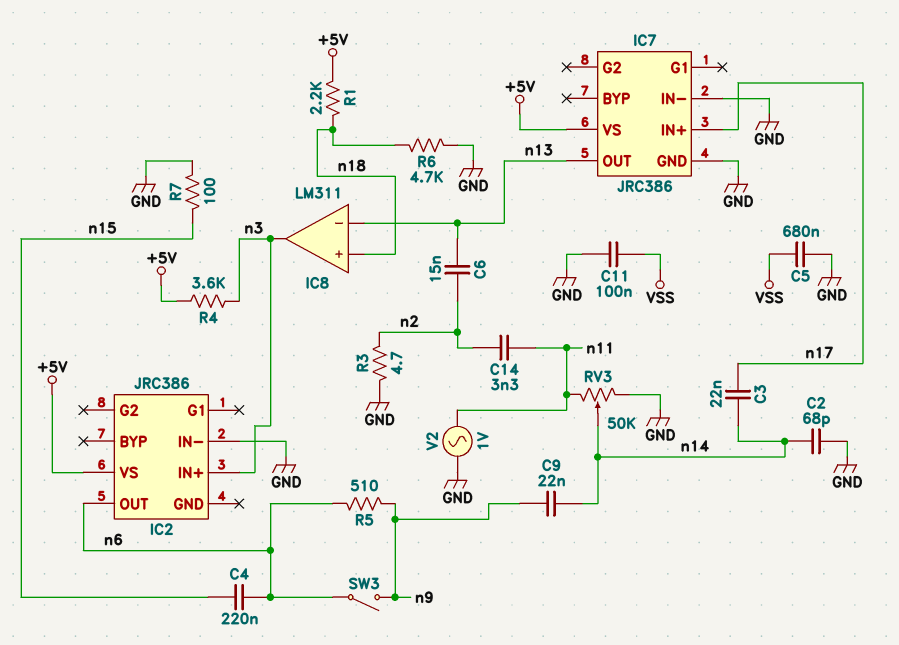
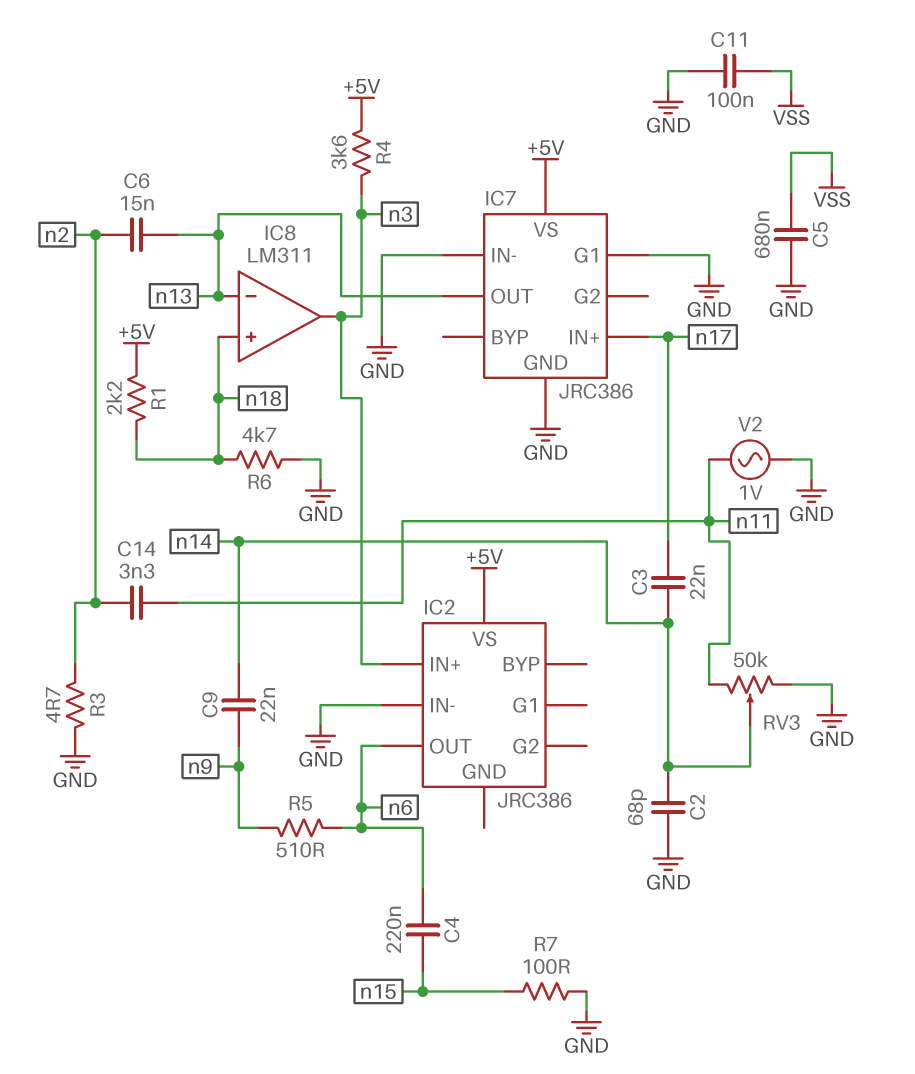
IC7 pin G1: none -> GND
SW3: switch (n6, n9) -> none

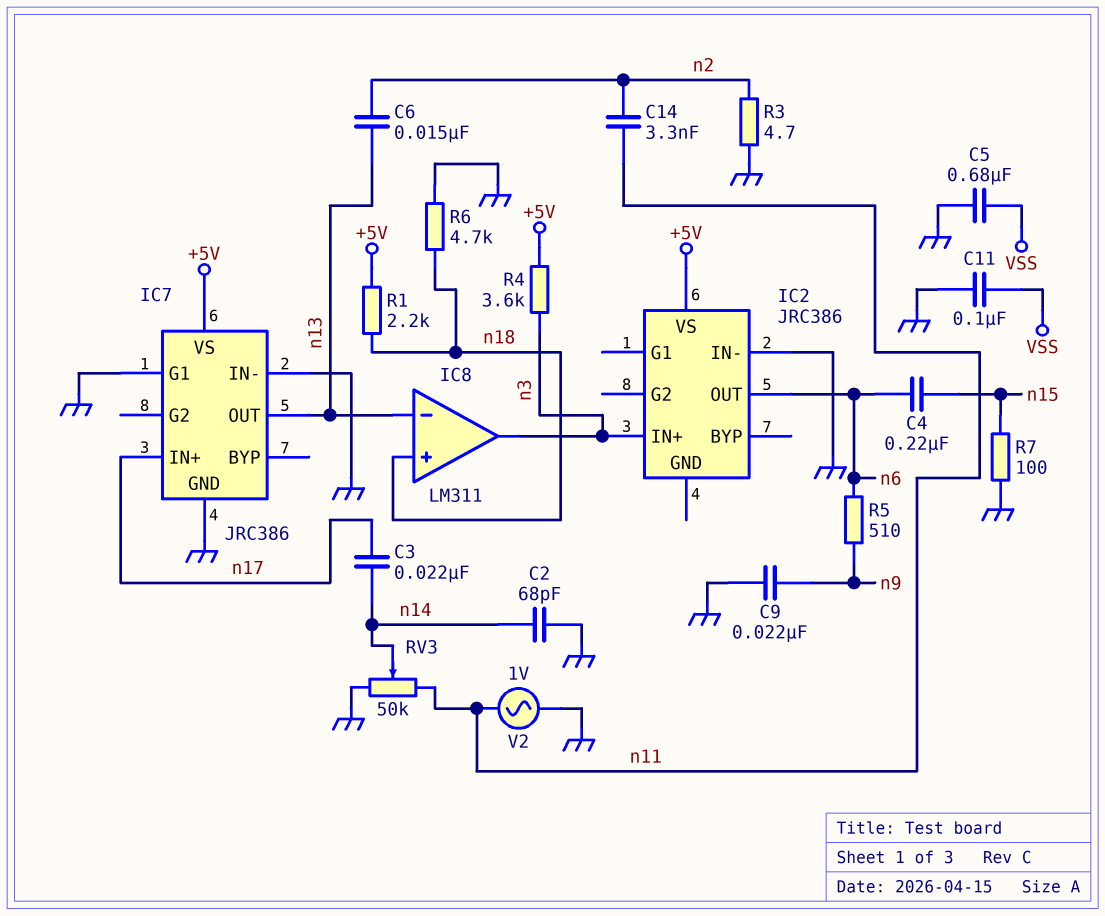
C9: 22nF (n9, n14) -> 22nF (GND, n9)

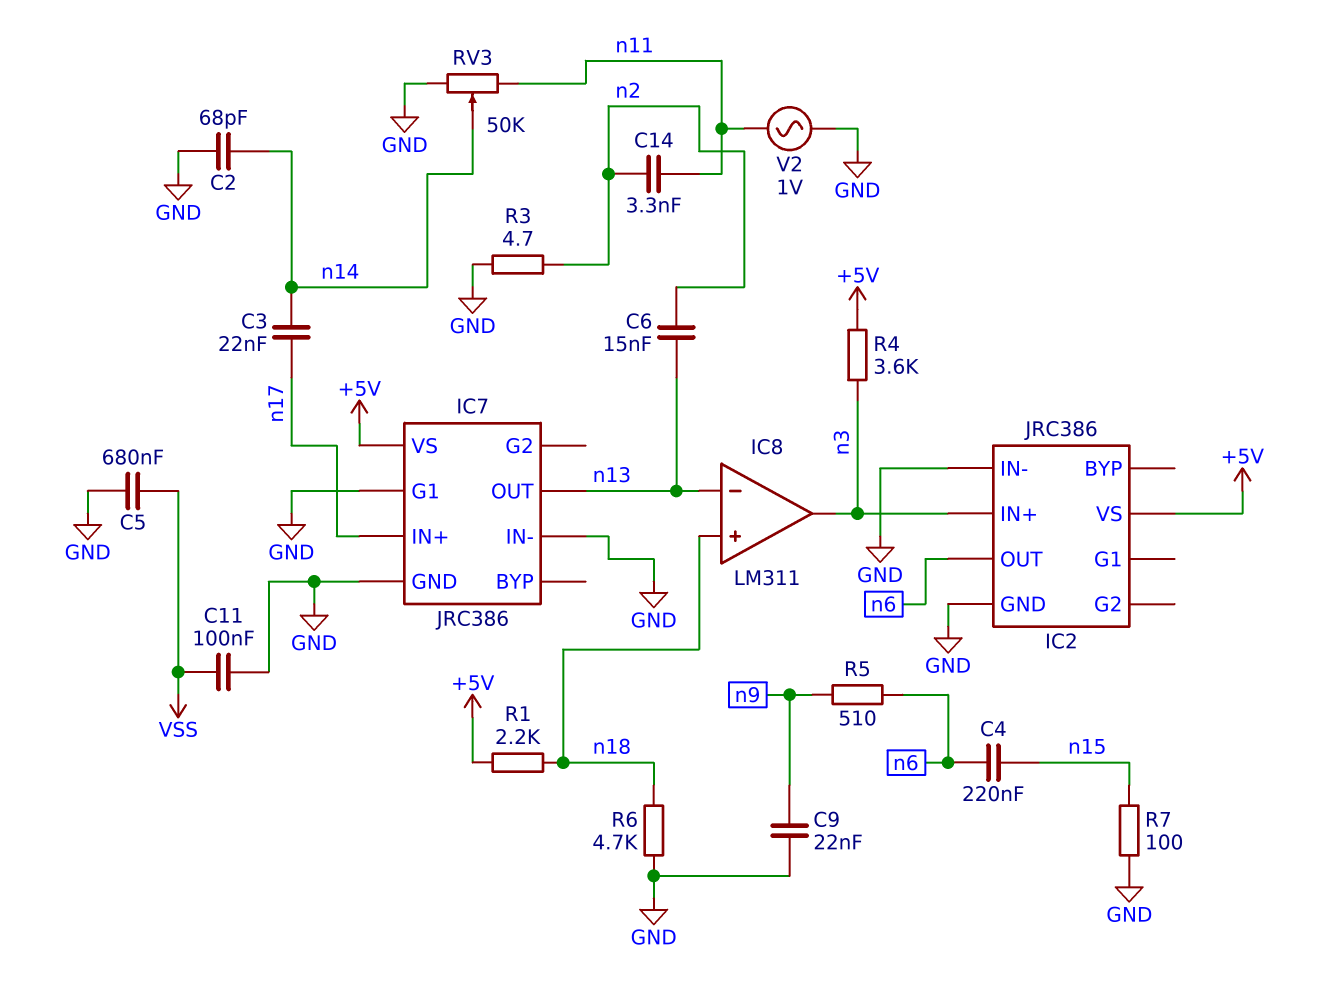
IC2 pin GND: none -> GND

